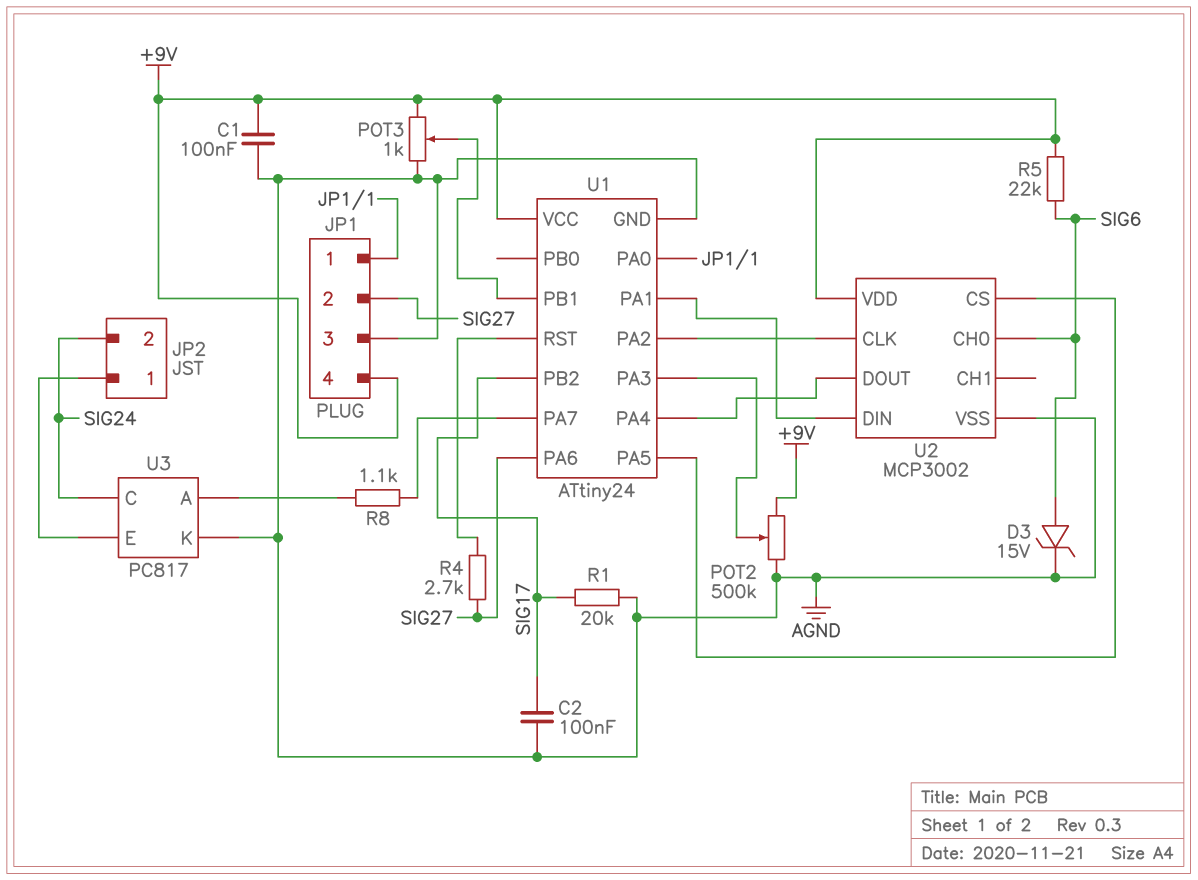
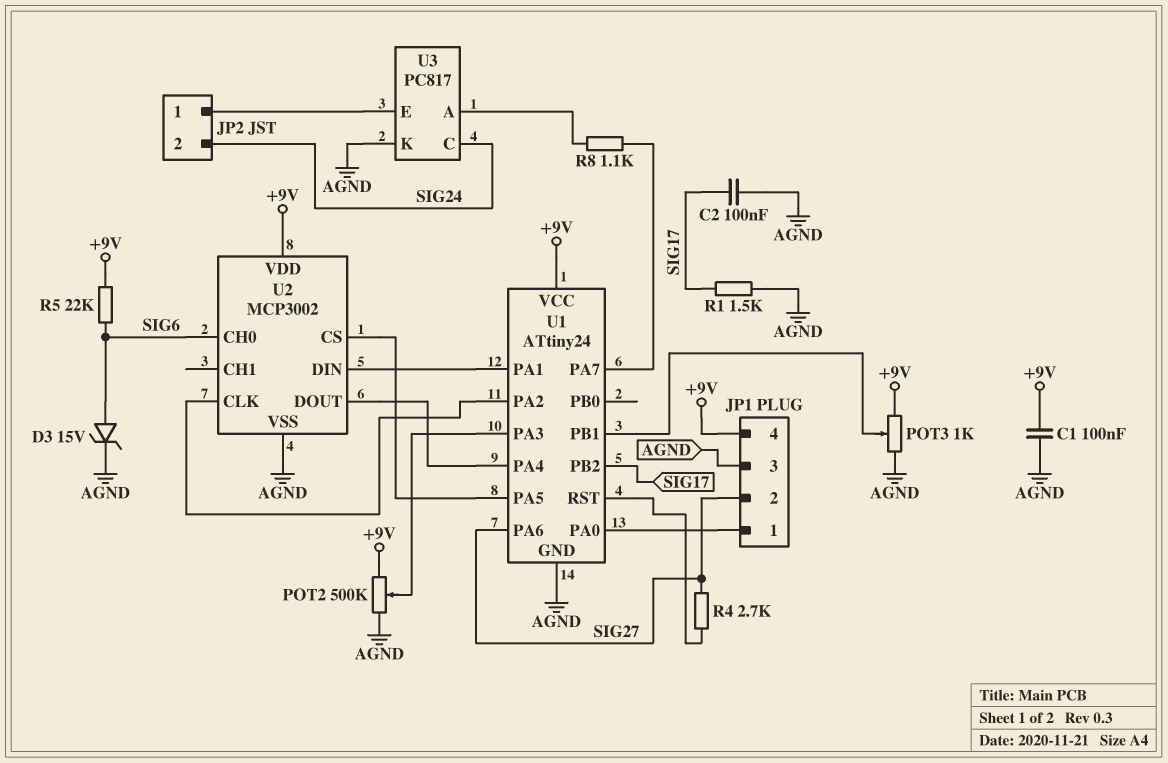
R1: 20k (AGND, SIG17) -> 1.5k (AGND, SIG17)

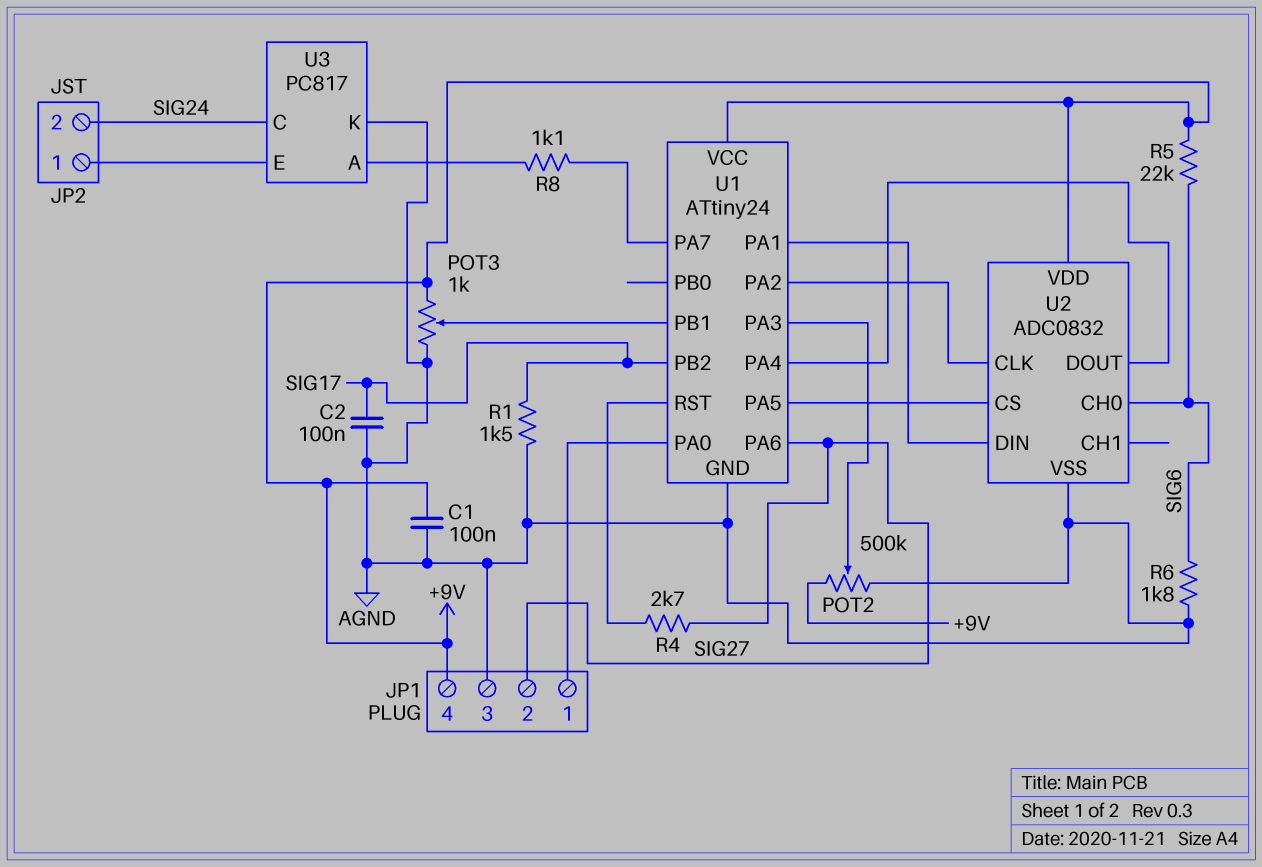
D3: zener 15V (A SIG6, K AGND) -> none
R6: none -> 1.8k (AGND, SIG6)
U2: MCP3002 -> ADC0832

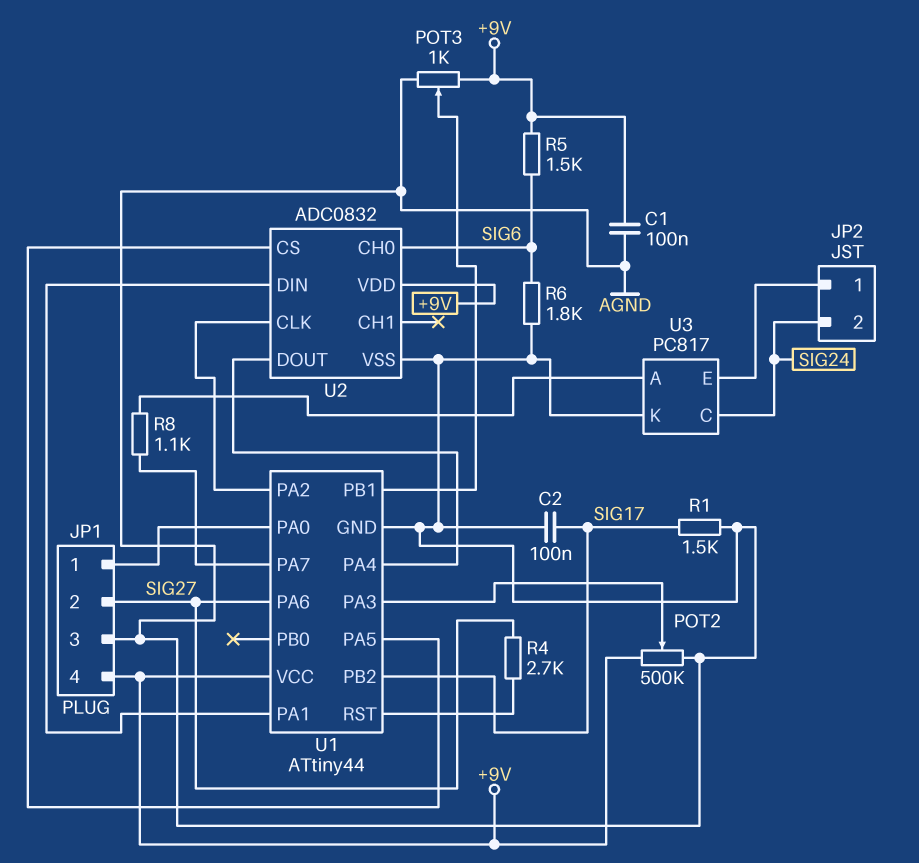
R5: 22k (+9V, SIG6) -> 1.5k (+9V, SIG6)
U1: ATtiny24 -> ATtiny44

